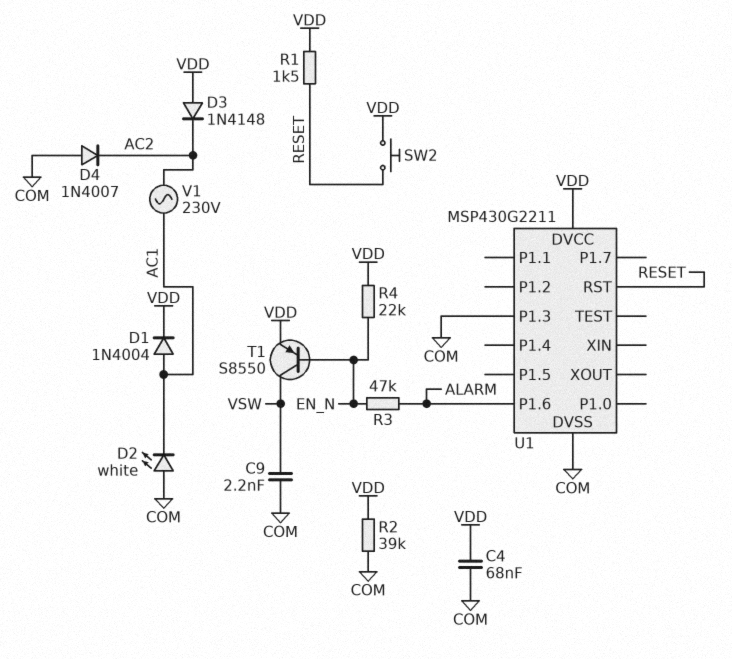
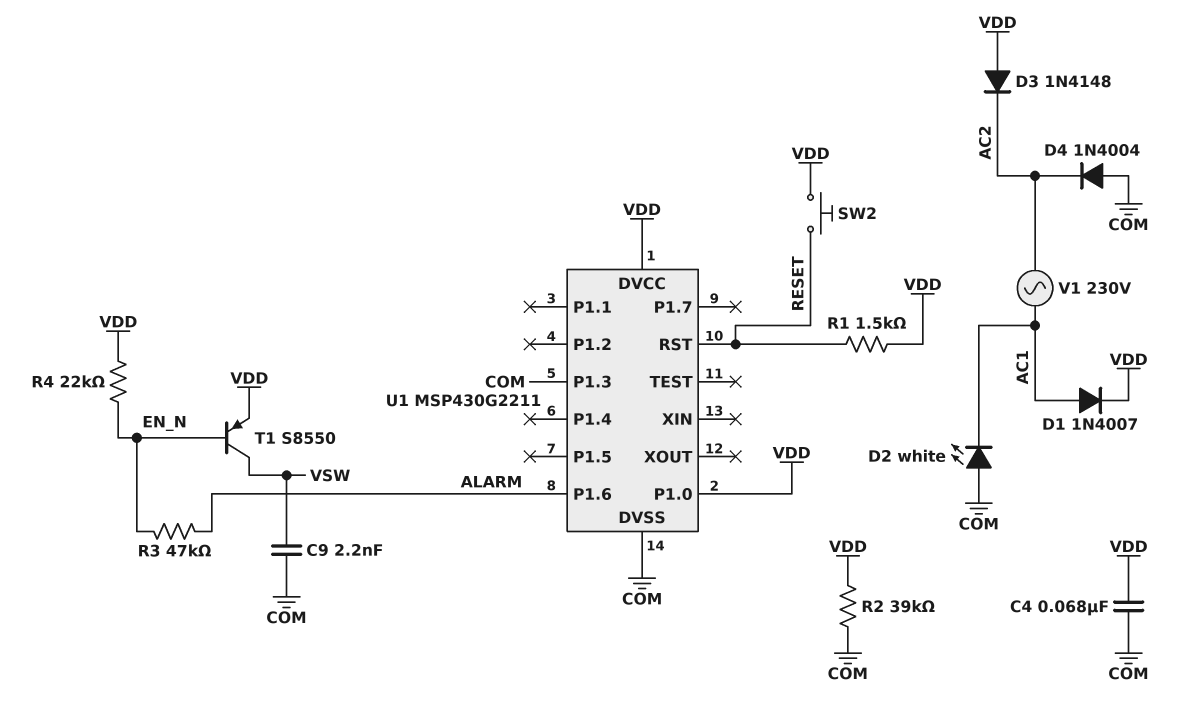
D1: diode 1N4004 (A AC1, K VDD) -> diode 1N4007 (A AC1, K VDD)
D4: diode 1N4007 (A COM, K AC2) -> diode 1N4004 (A COM, K AC2)
U1 pin P1.0: none -> VDD

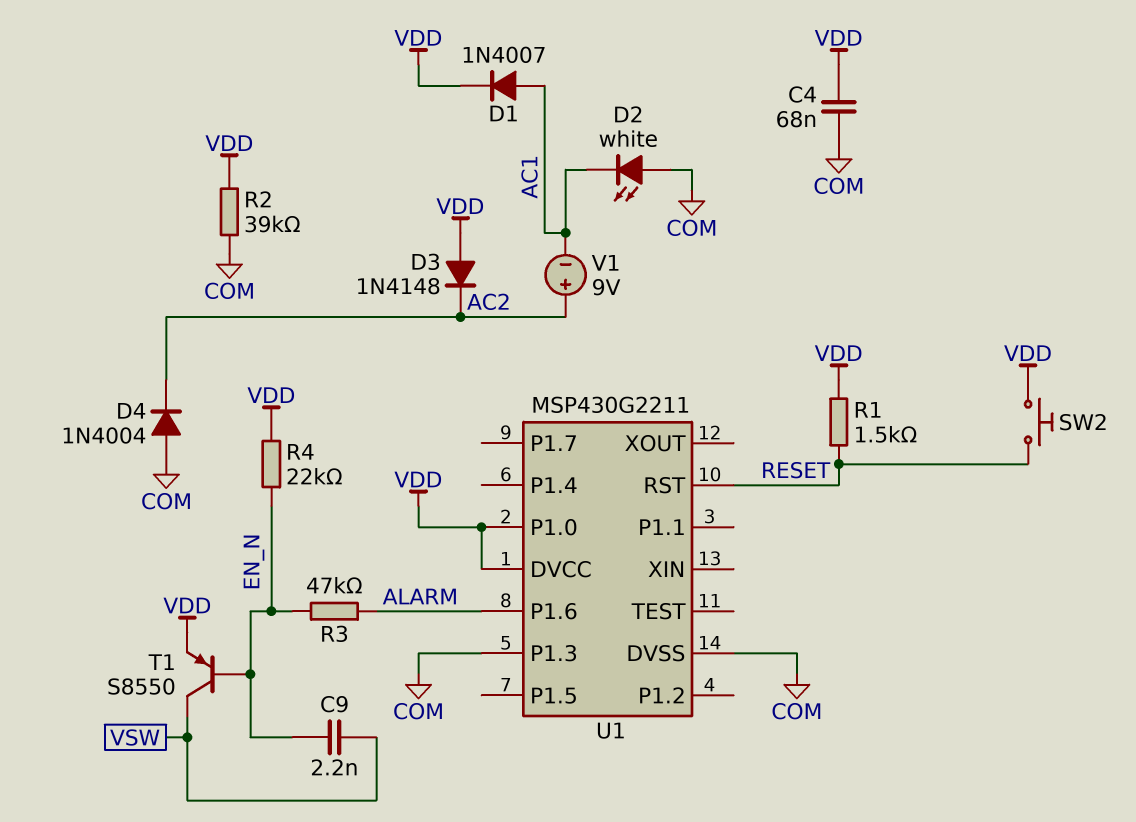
C9: 2.2nF (COM, VSW) -> 2.2nF (EN_N, VSW)
V1: AC 230V (AC1, AC2) -> 9V (plus AC2, minus AC1)

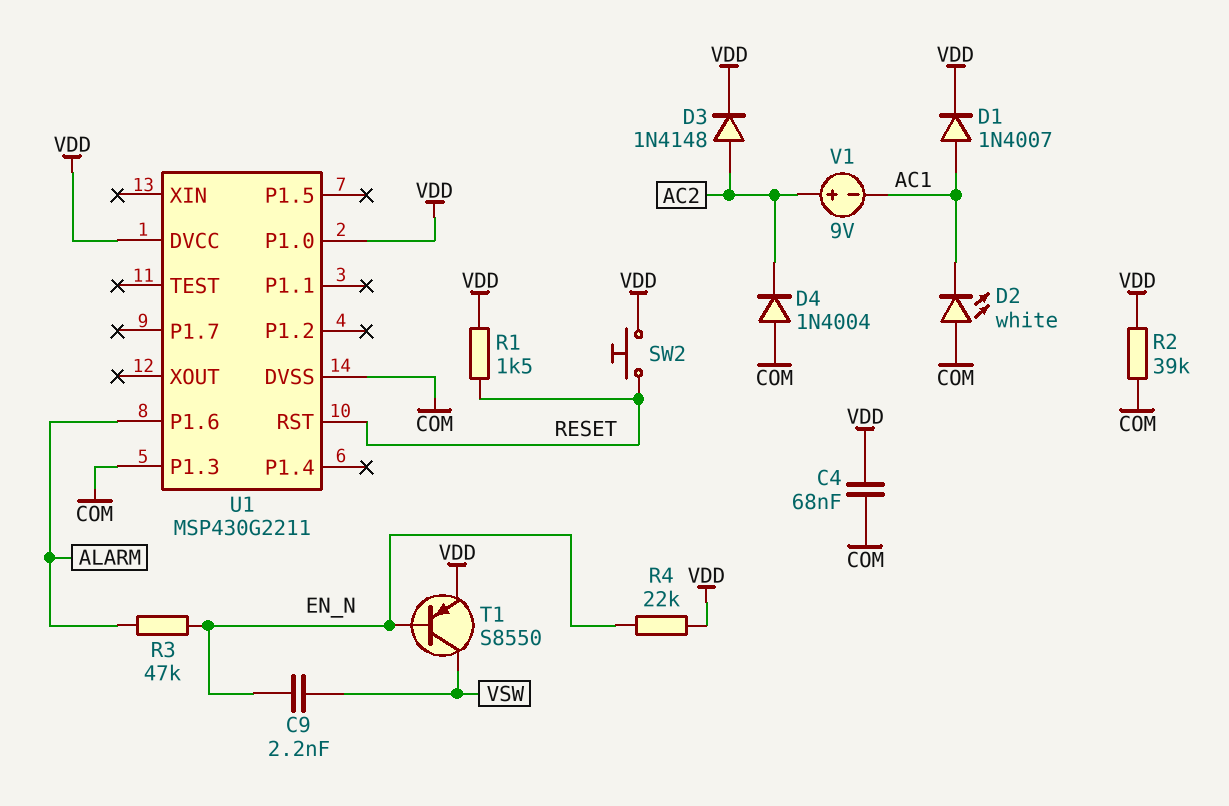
D3: diode 1N4148 (A VDD, K AC2) -> diode 1N4148 (A AC2, K VDD)

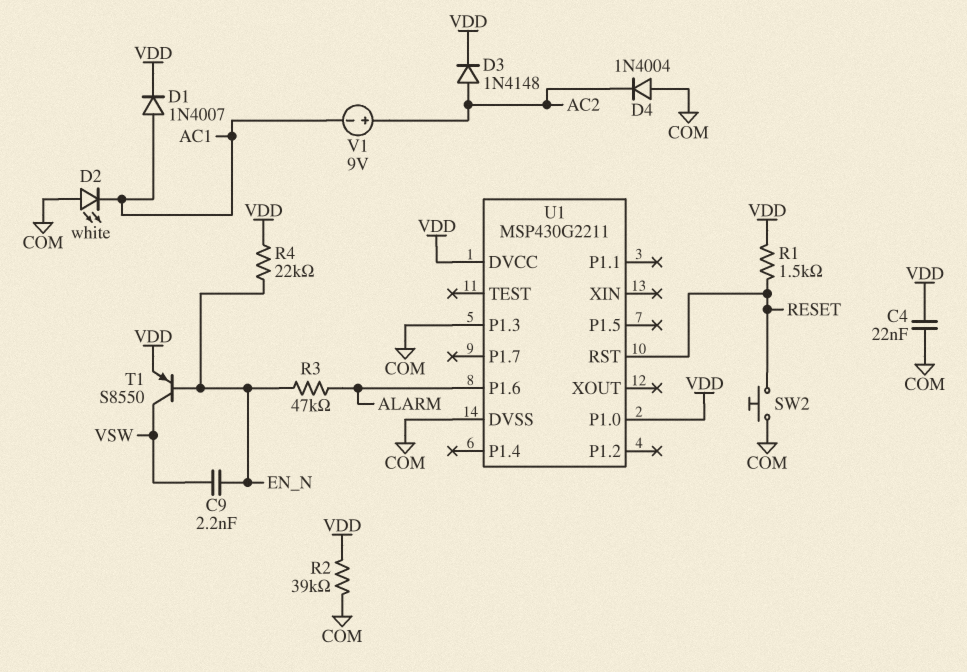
C4: 68nF (COM, VDD) -> 22nF (COM, VDD)
SW2: button (RESET, VDD) -> button (COM, RESET)

